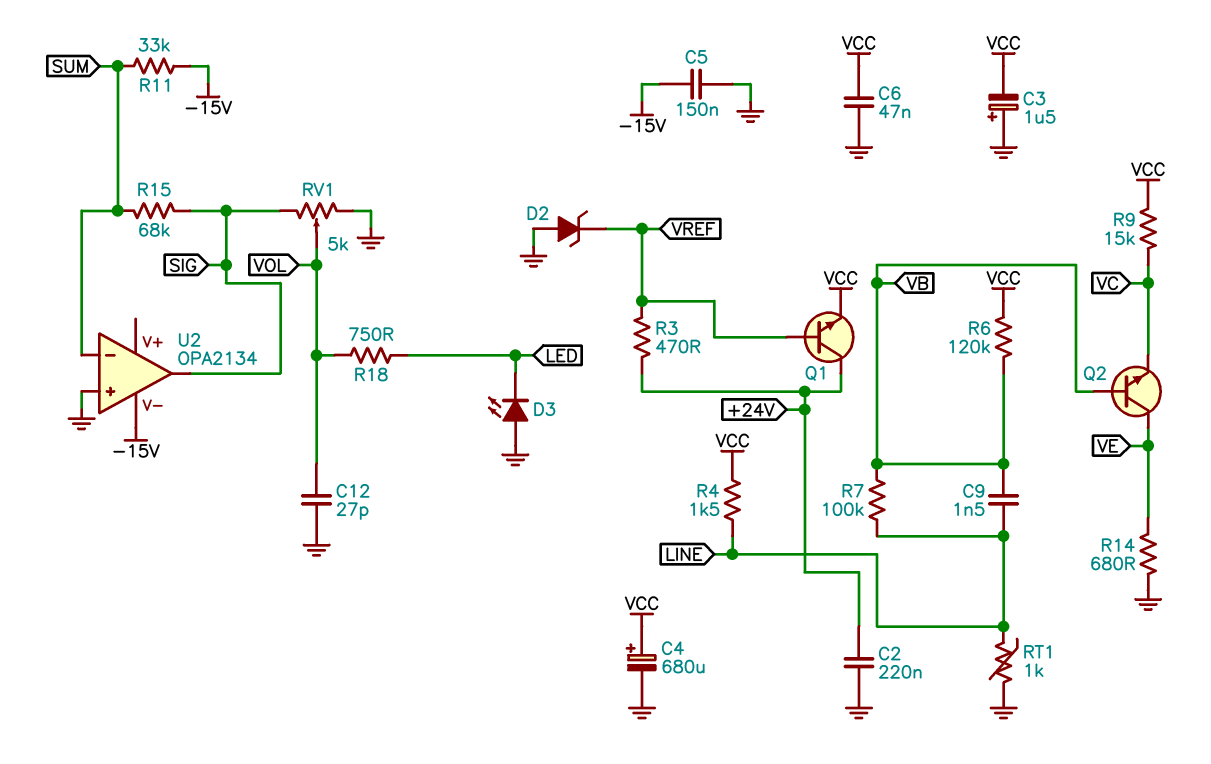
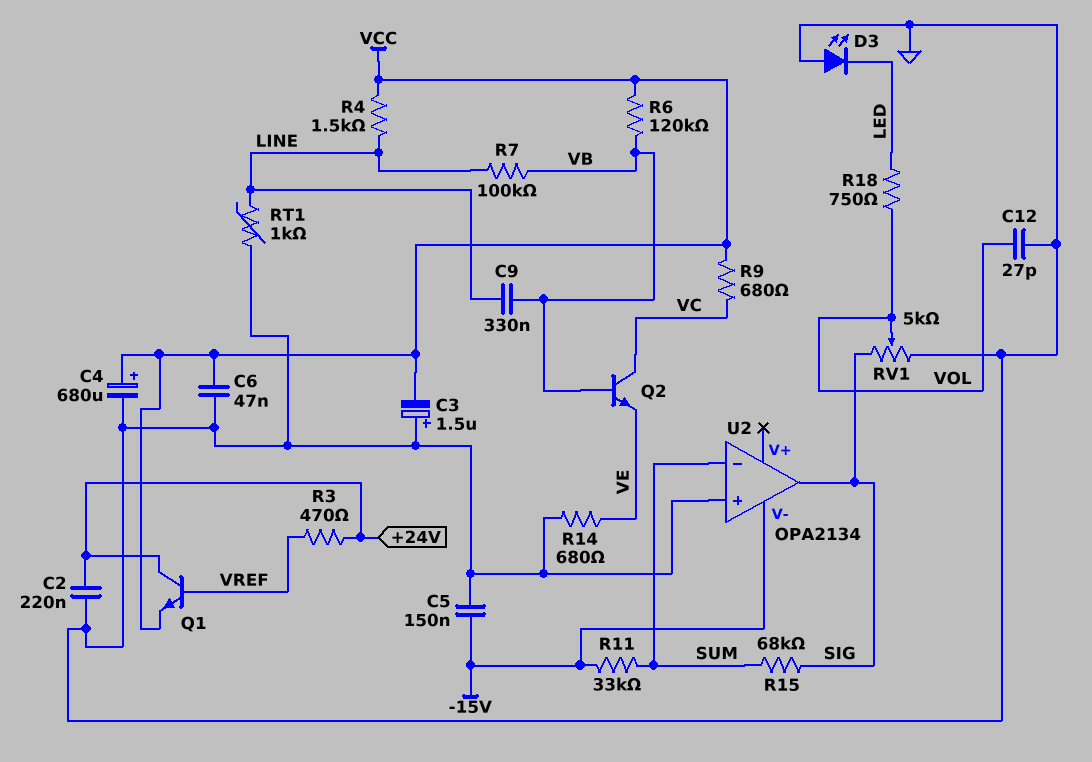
C9: 1.5nF (LINE, VB) -> 330nF (LINE, VB)
D2: zener (A GND, K VREF) -> none
Q2: NPN (B VB, C VE, E VC) -> NPN (B VB, C VC, E VE)
R9: 15k (VC, VCC) -> 680 (VC, VCC)

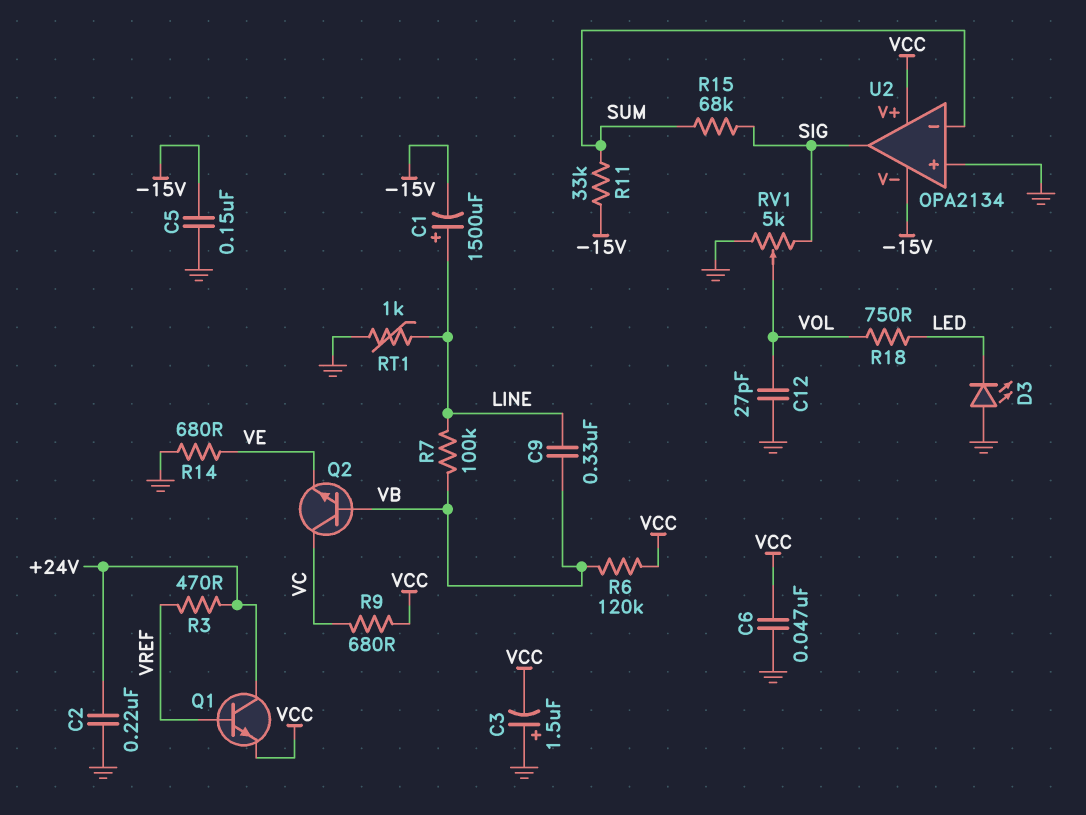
C1: none -> 1500uF (plus LINE, minus -15V)
C4: 680uF (plus VCC, minus GND) -> none
R4: 1.5k (LINE, VCC) -> none
U2 pin V+: none -> VCC

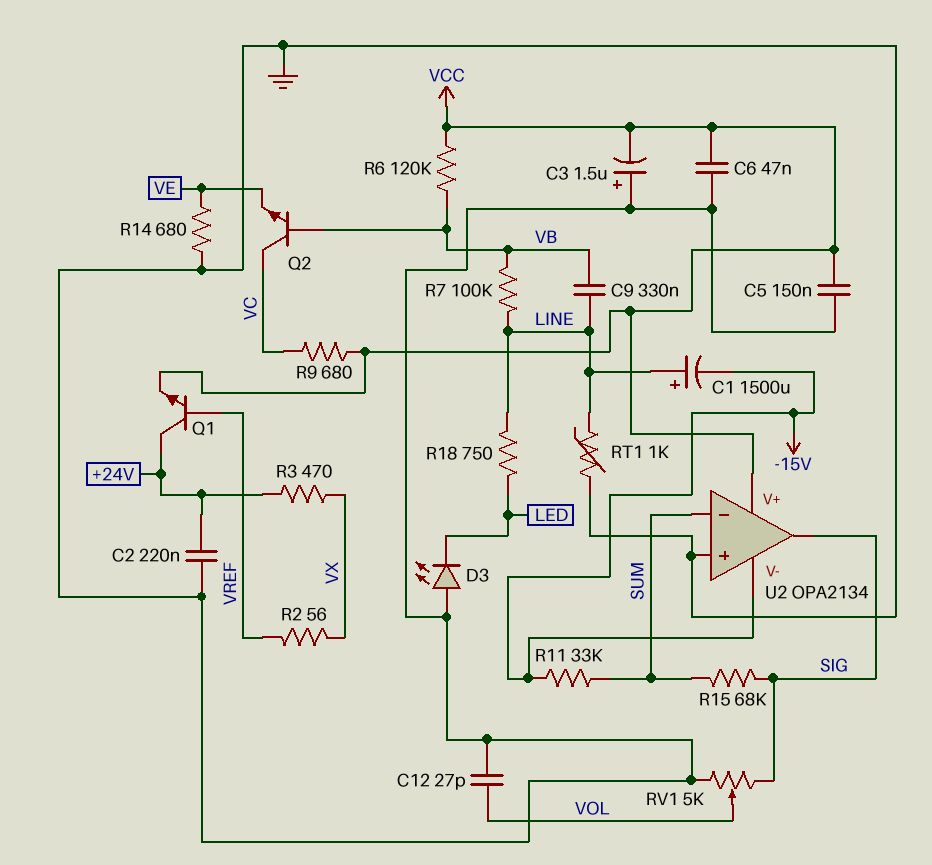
C5: 150nF (-15V, GND) -> 150nF (GND, VCC)
R2: none -> 56 (VREF, VX)
R3: 470 (+24V, VREF) -> 470 (+24V, VX)
R18: 750 (LED, VOL) -> 750 (LED, LINE)

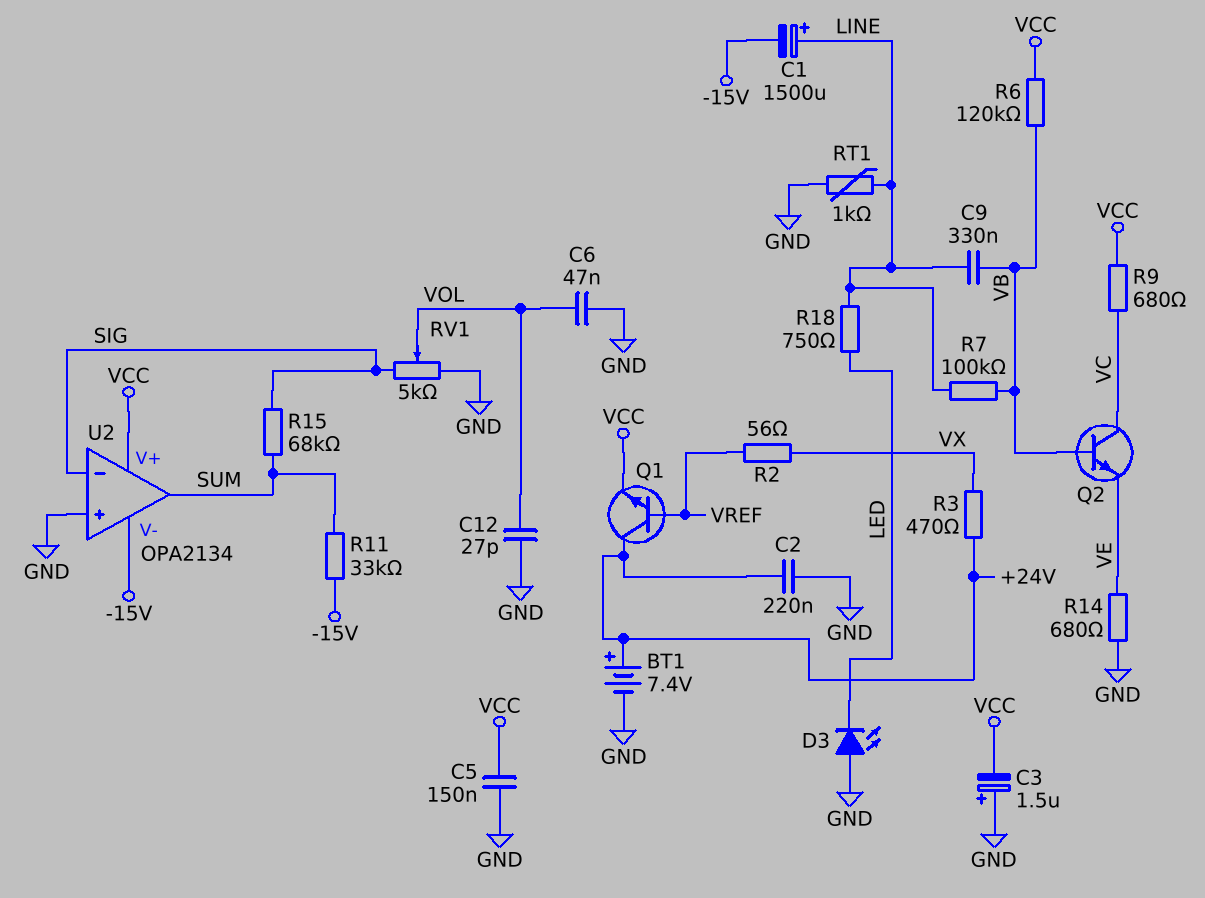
BT1: none -> 7.4V (plus +24V, minus GND)
C6: 47nF (GND, VCC) -> 47nF (GND, VOL)
U2 pin in-: SUM -> SIG
U2 pin out: SIG -> SUM

